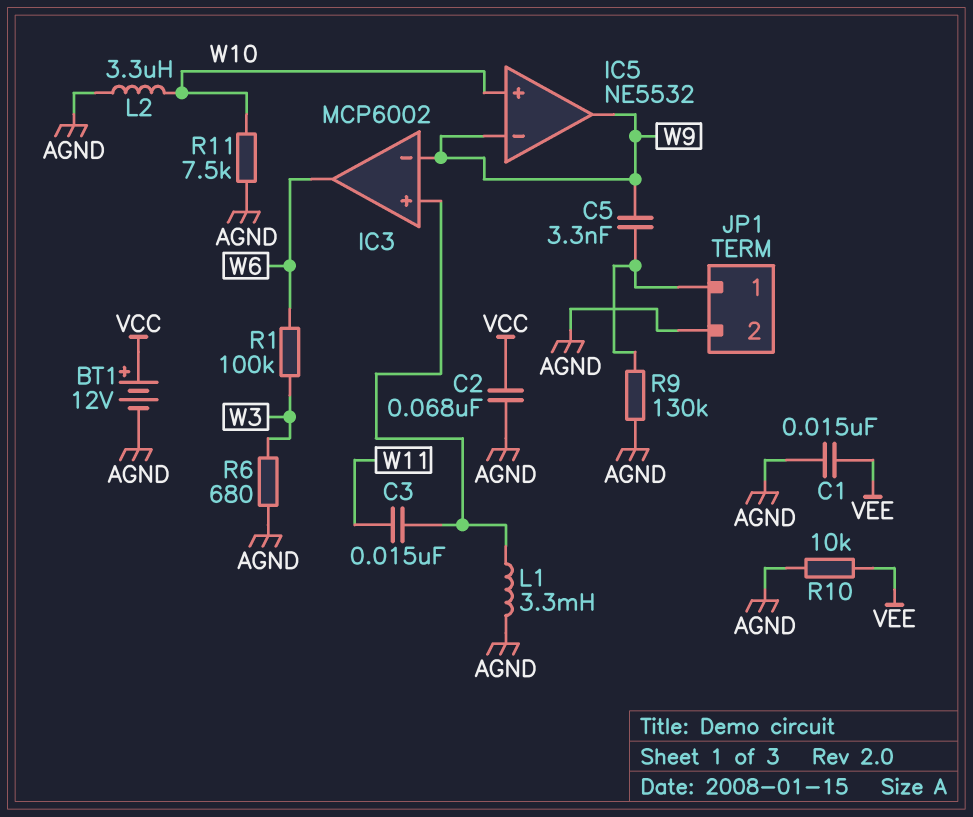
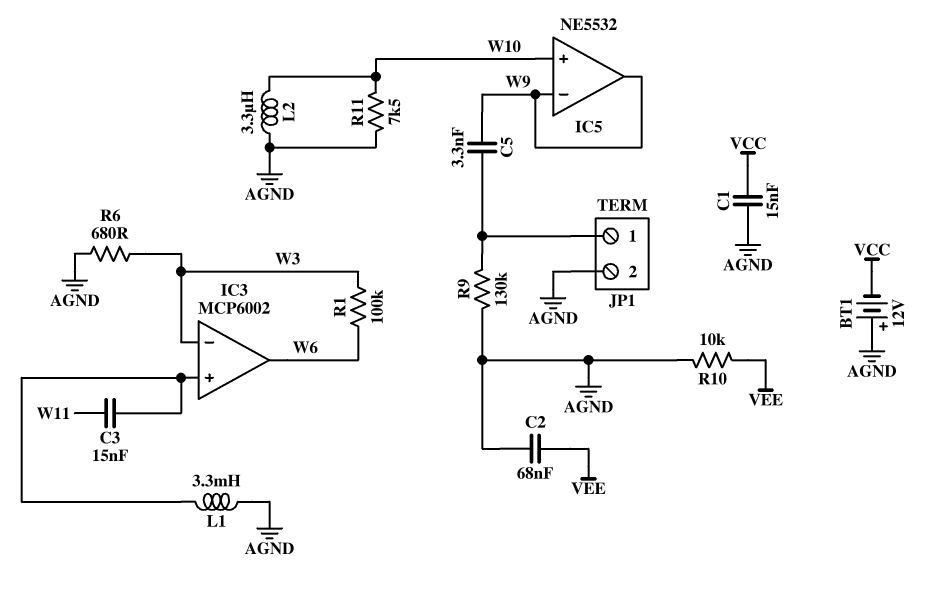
BT1: 12V (plus VCC, minus AGND) -> 12V (plus AGND, minus VCC)
C1: 15nF (AGND, VEE) -> 15nF (AGND, VCC)
C2: 68nF (AGND, VCC) -> 68nF (AGND, VEE)
IC3 pin in-: W9 -> W3

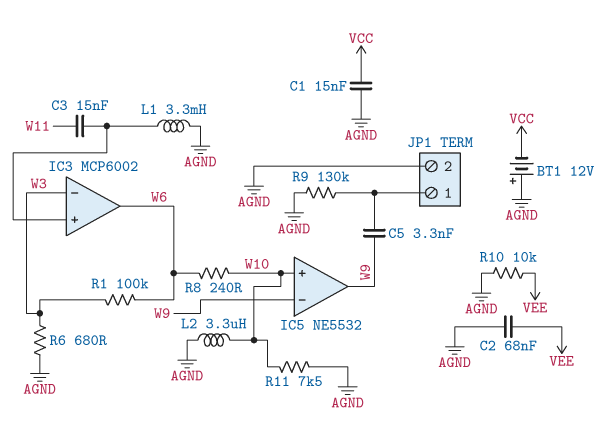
R8: none -> 240 (W6, W10)

